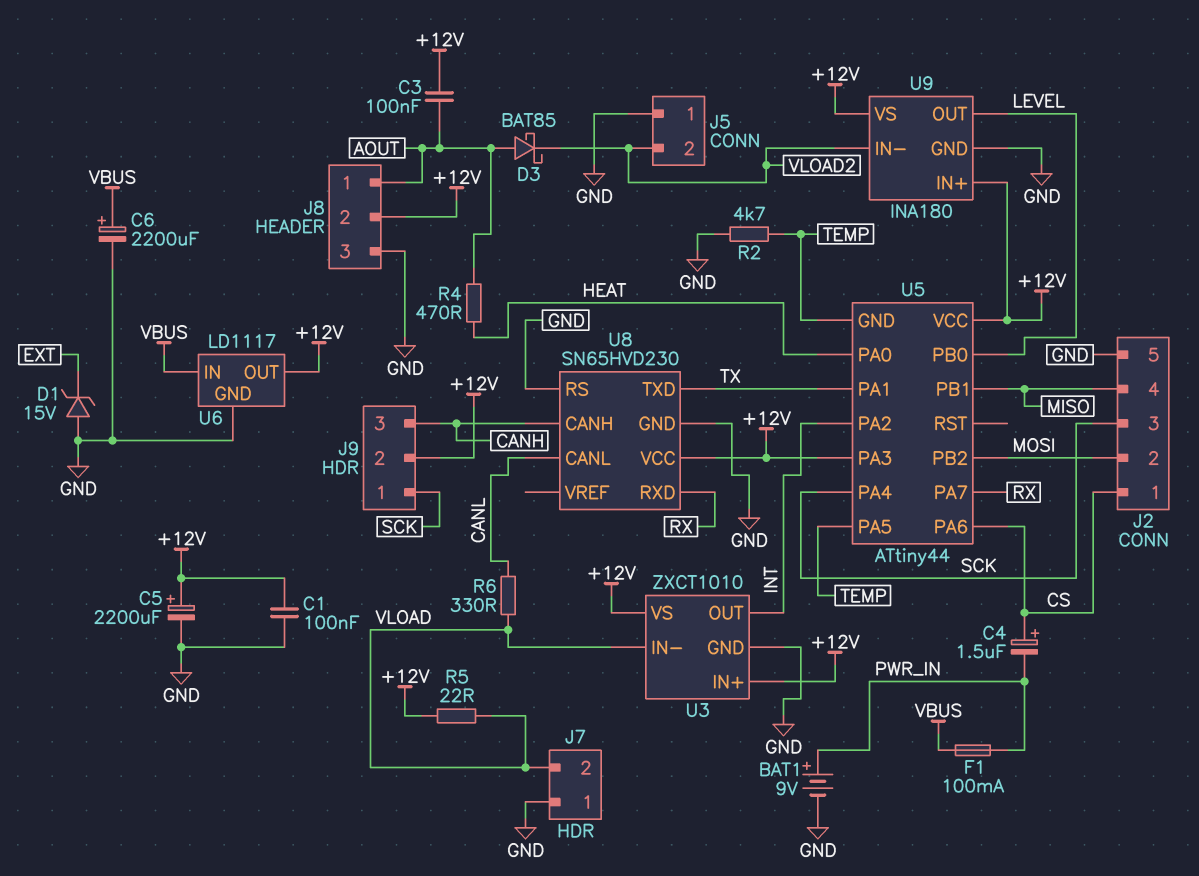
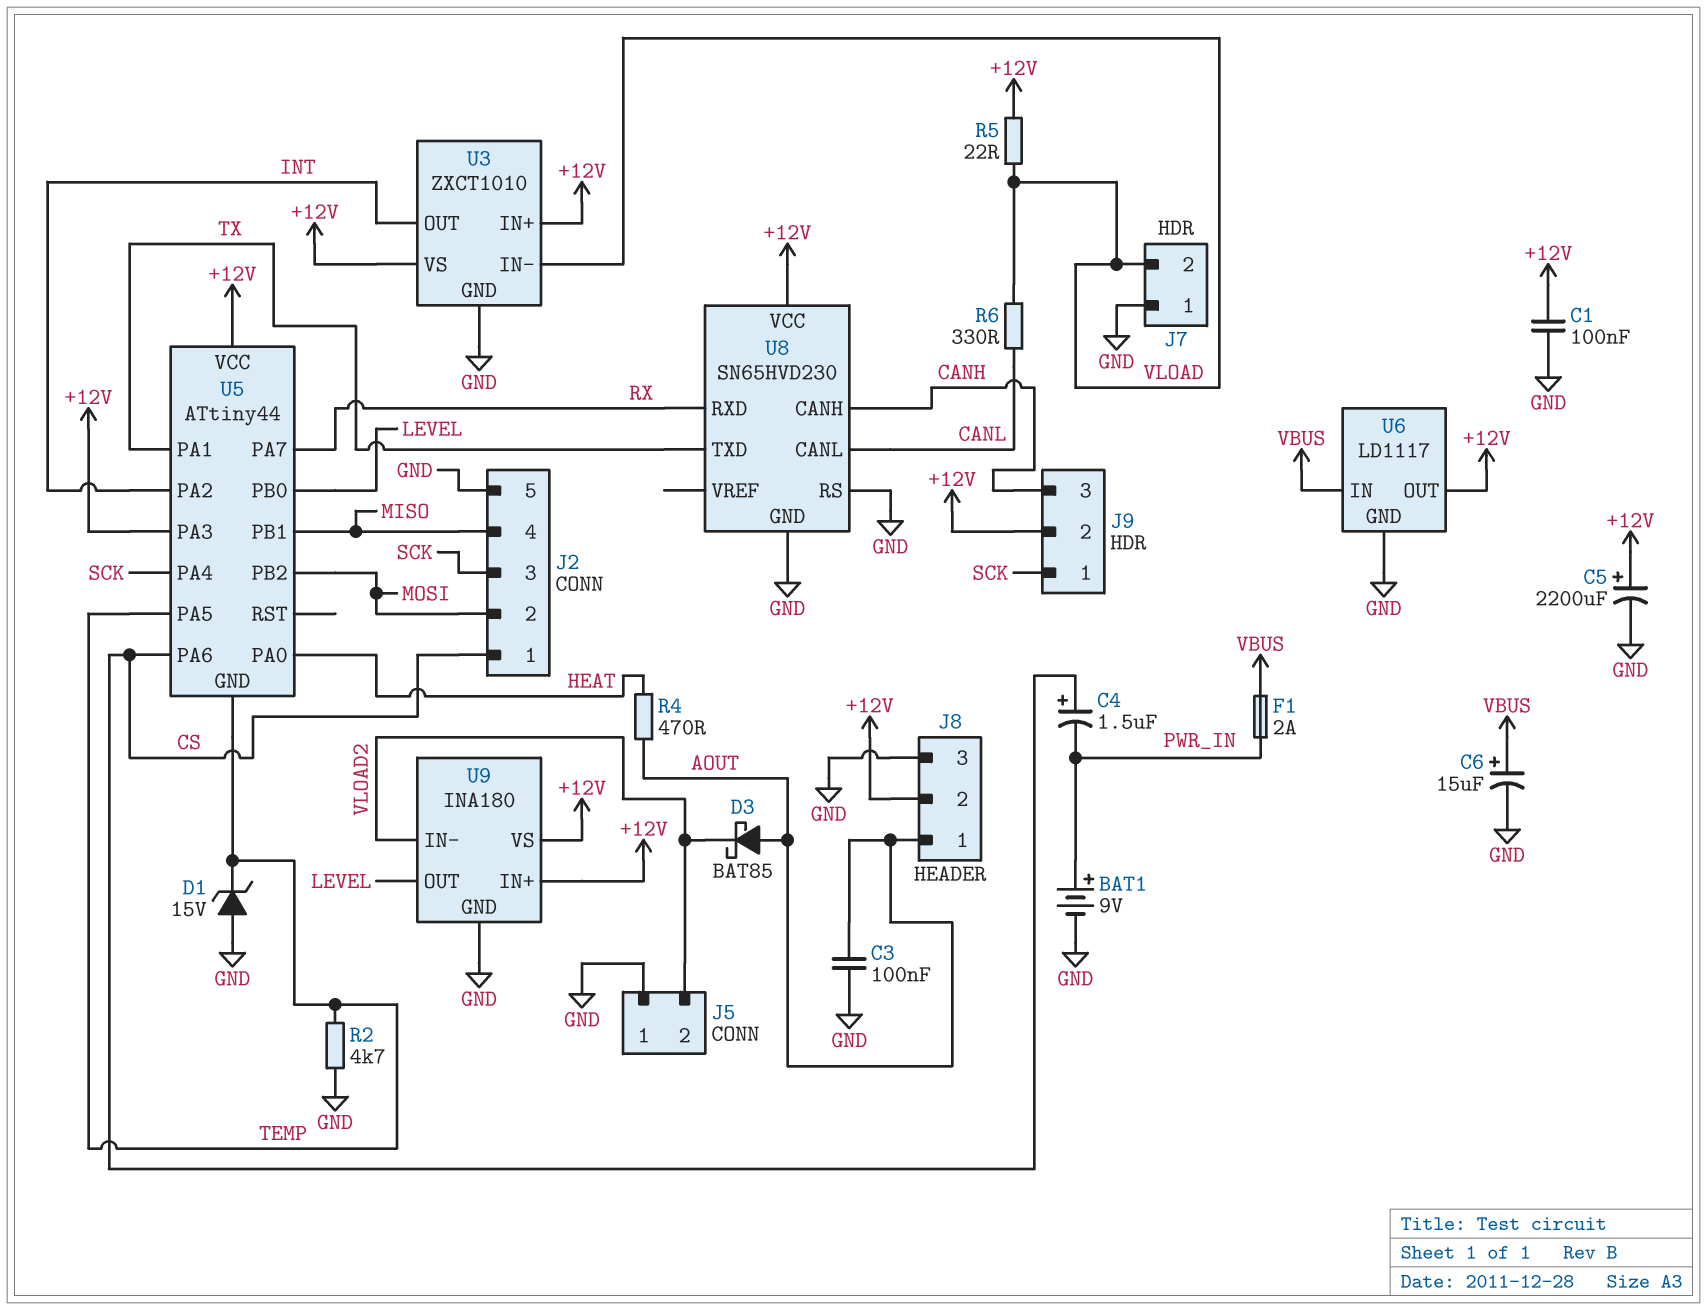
C3: 100nF (+12V, AOUT) -> 100nF (AOUT, GND)
C6: 2200uF (plus VBUS, minus GND) -> 15uF (plus VBUS, minus GND)
D1: zener 15V (A GND, K EXT) -> zener 15V (A GND, K TEMP)
F1: 100mA (PWR_IN, VBUS) -> 2A (PWR_IN, VBUS)

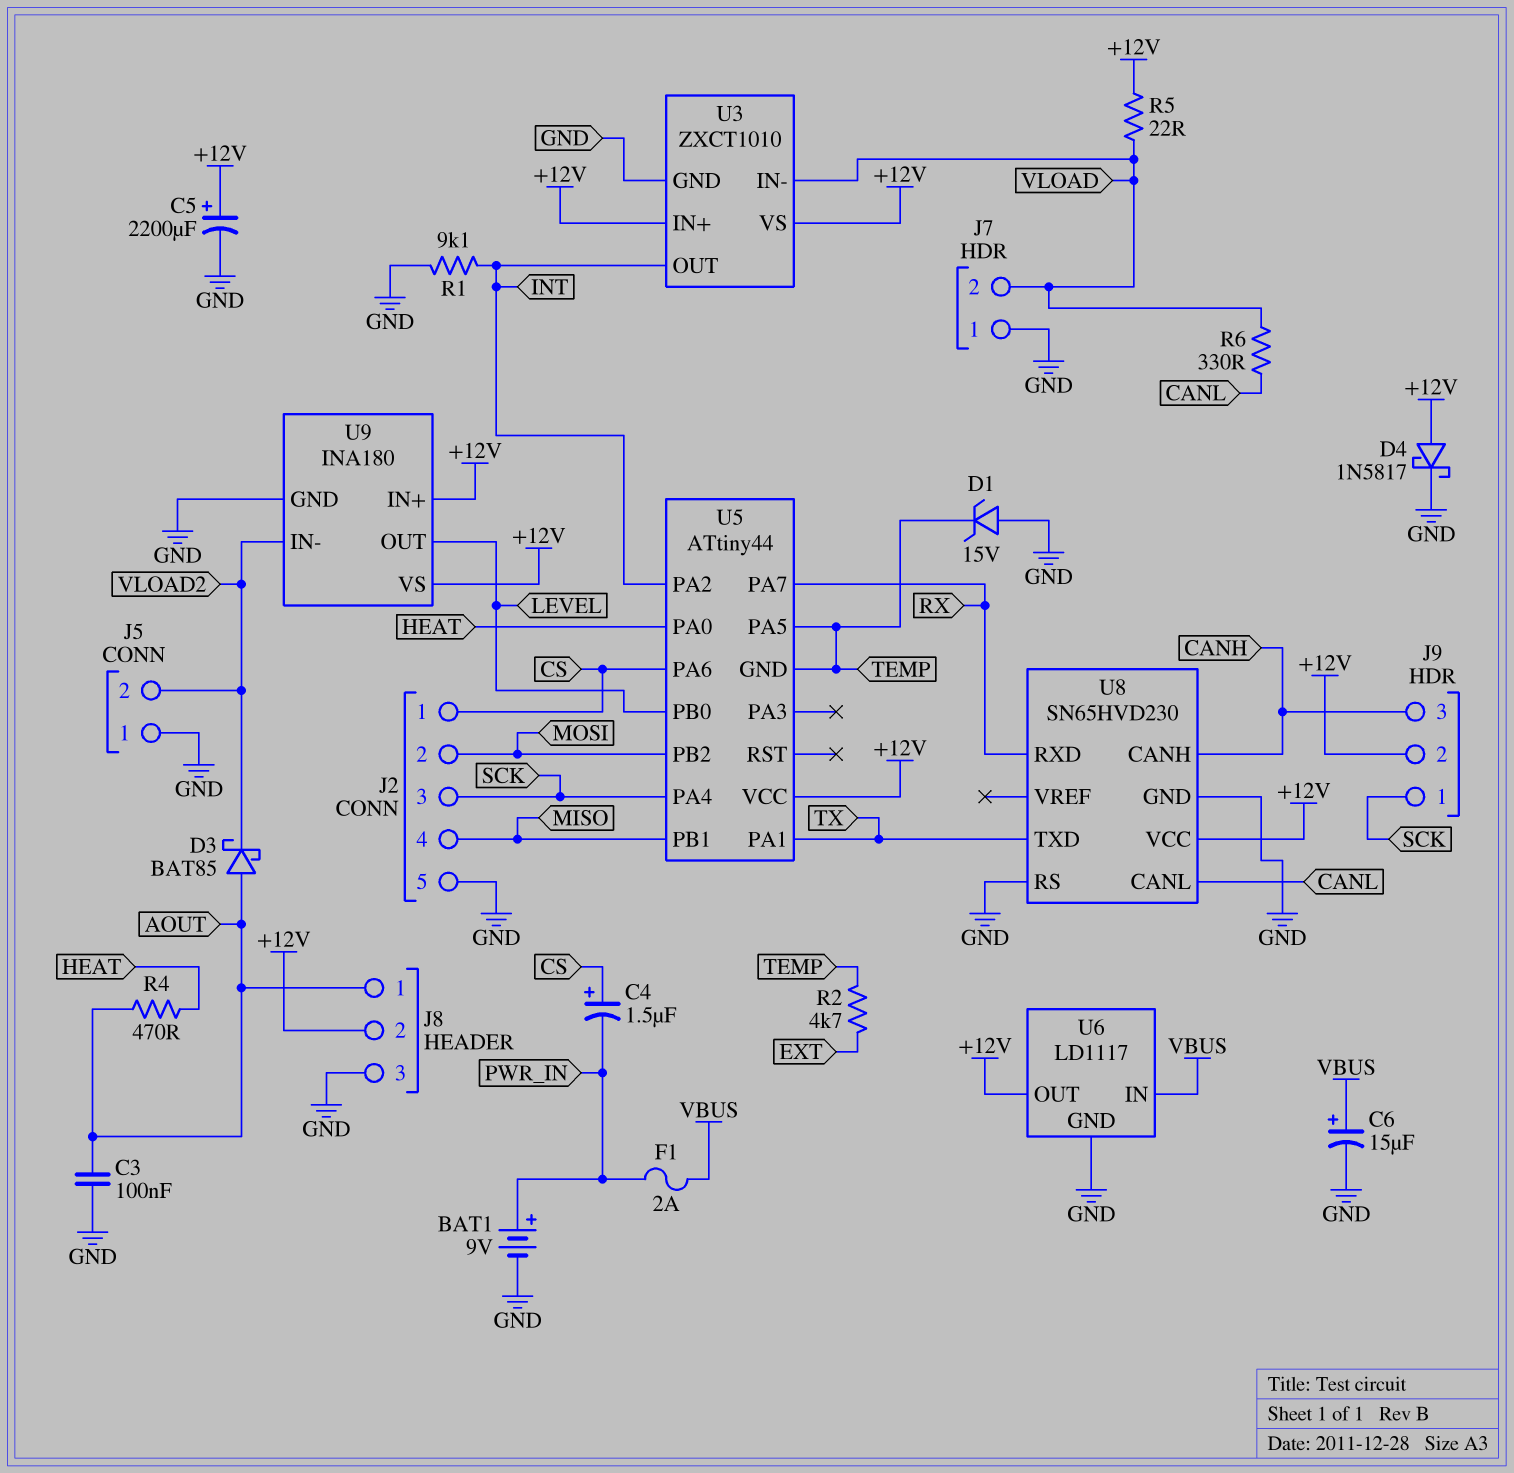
C1: 100nF (+12V, GND) -> none
D4: none -> schottky 1N5817 (A +12V, K GND)
R1: none -> 9.1k (GND, INT)
R2: 4.7k (GND, TEMP) -> 4.7k (EXT, TEMP)
U5 pin PA3: +12V -> none

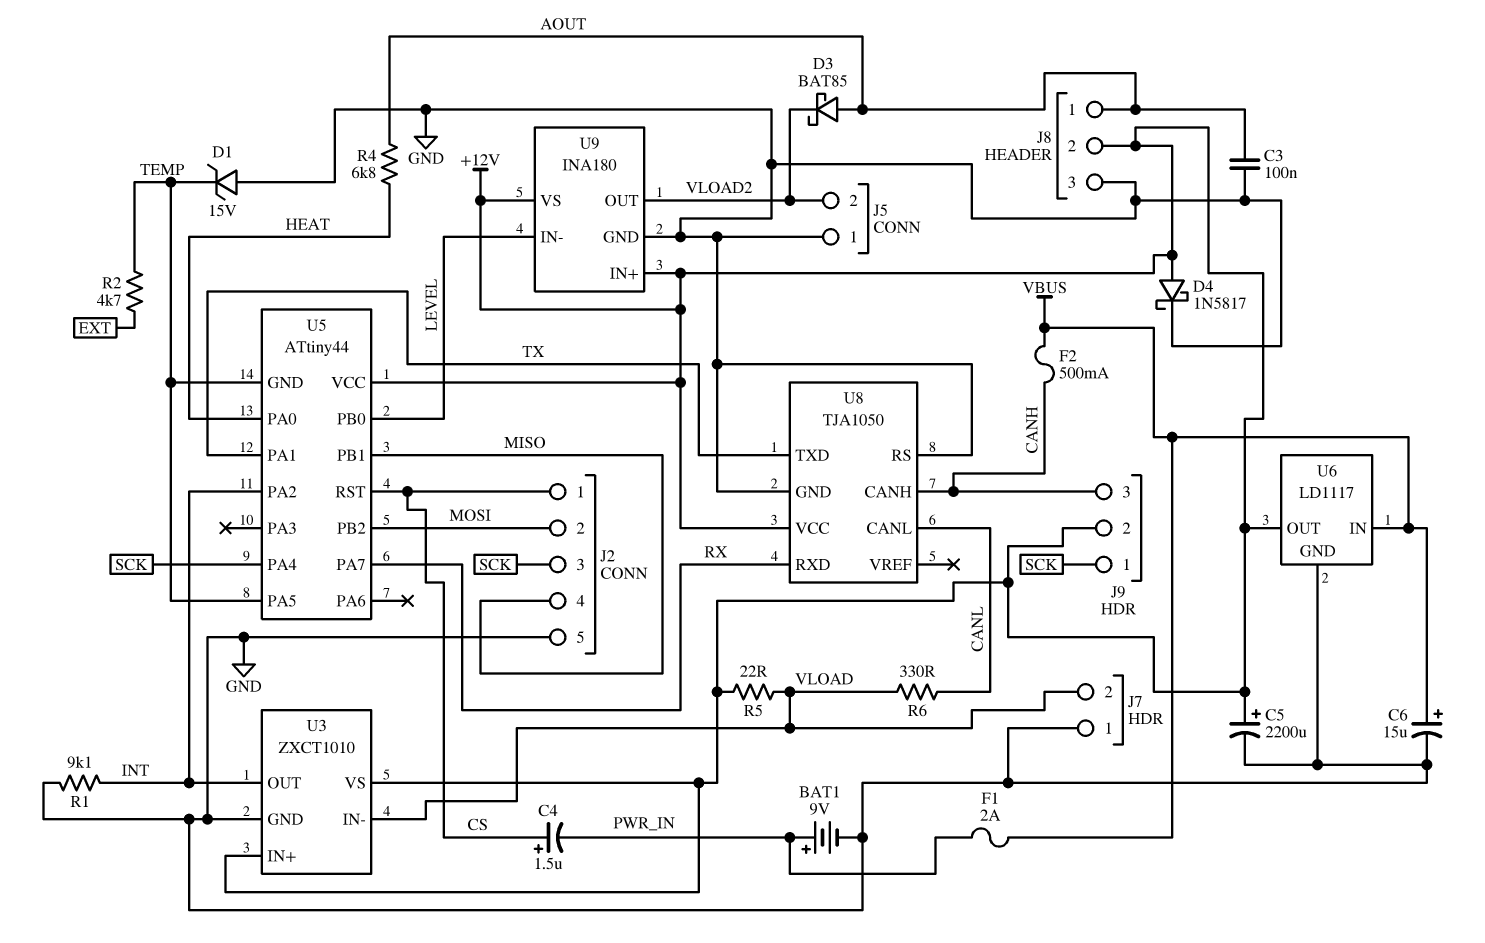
F2: none -> 500mA (CANH, VBUS)
R4: 470 (AOUT, HEAT) -> 6.8k (AOUT, HEAT)
U5 pin PA6: CS -> none
U5 pin RST: none -> CS
U8: SN65HVD230 -> TJA1050
U9 pin IN-: VLOAD2 -> LEVEL
U9 pin OUT: LEVEL -> VLOAD2

